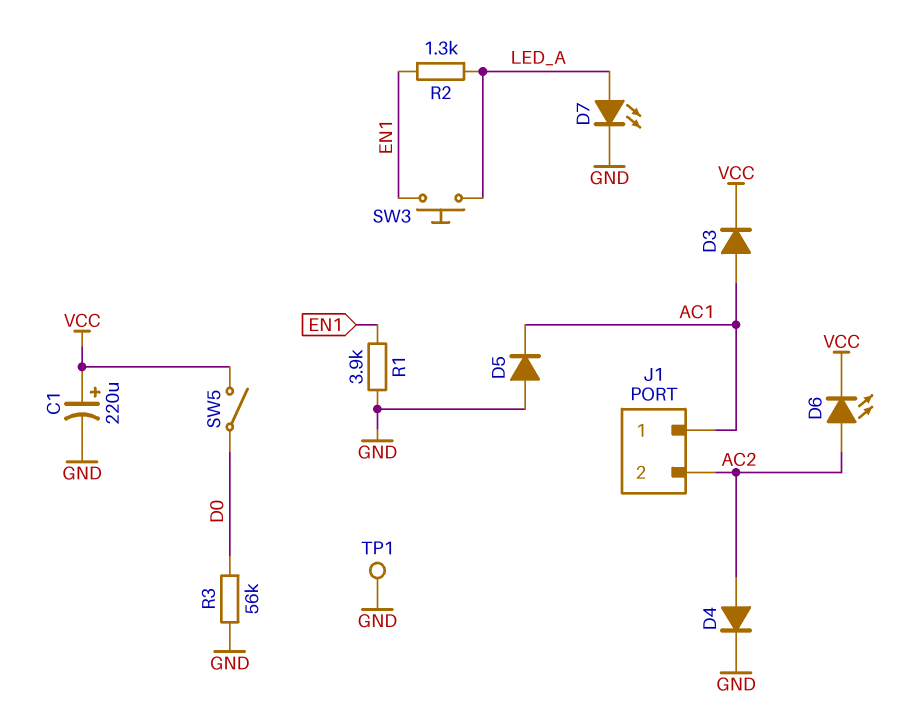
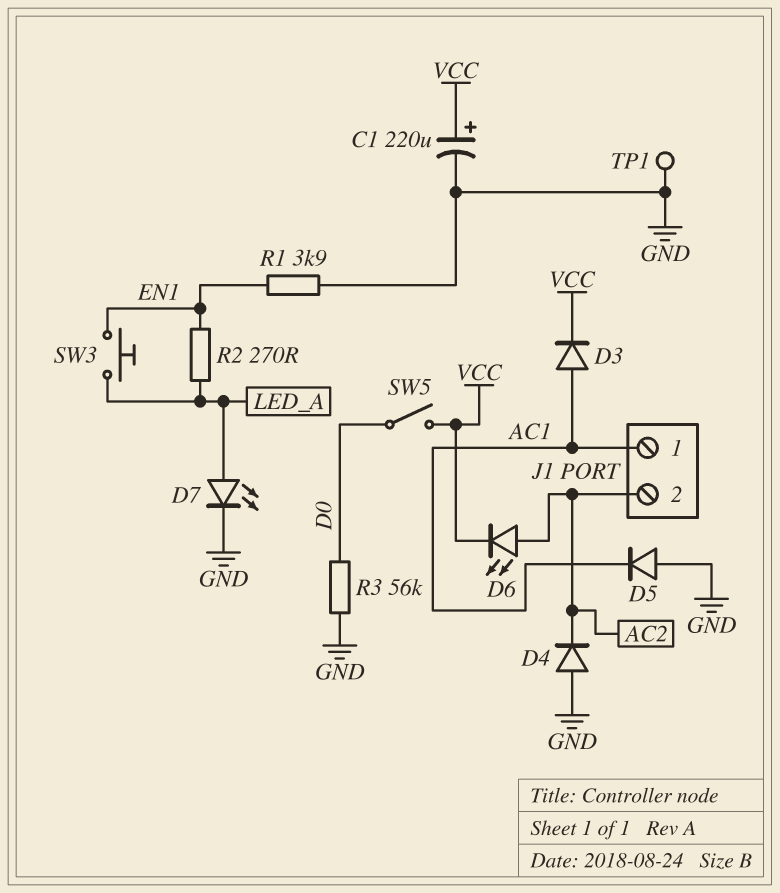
D4: diode (A AC2, K GND) -> diode (A GND, K AC2)
R2: 1.3k (EN1, LED_A) -> 270 (EN1, LED_A)

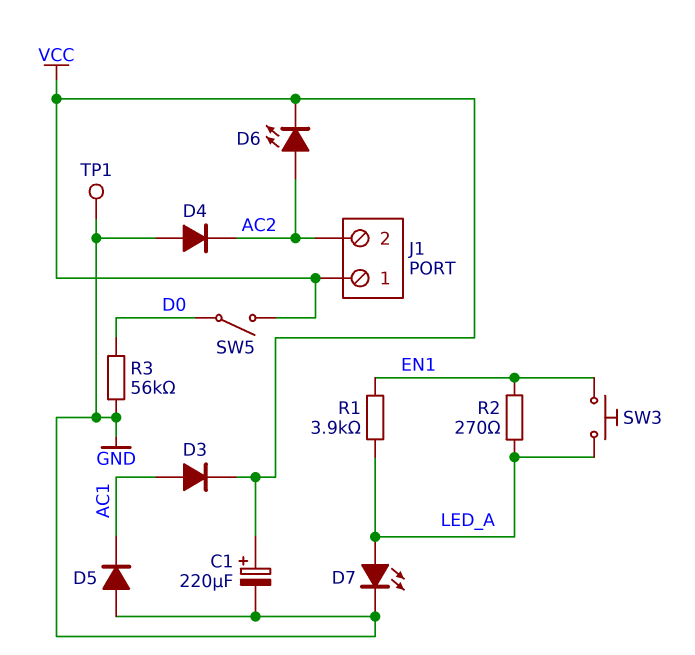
J1 pin 1: AC1 -> VCC
R1: 3.9k (EN1, GND) -> 3.9k (EN1, LED_A)

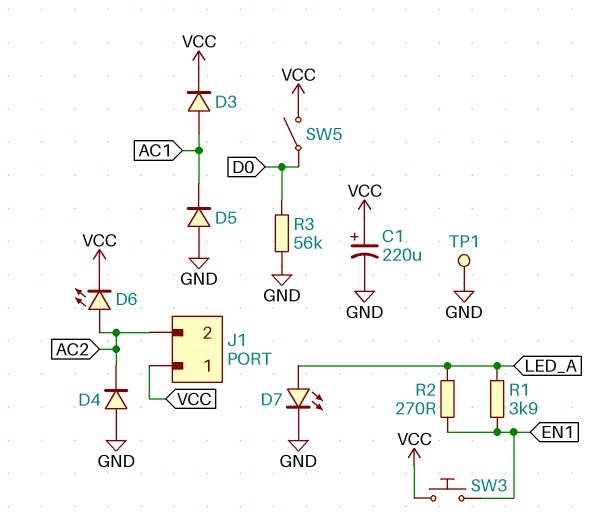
SW3: button (EN1, LED_A) -> button (EN1, VCC)

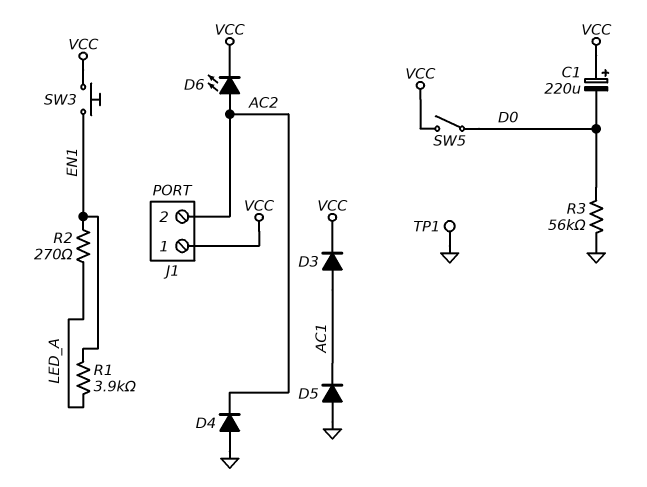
C1: 220uF (plus VCC, minus GND) -> 220uF (plus VCC, minus D0)
D7: LED (A LED_A, K GND) -> none

